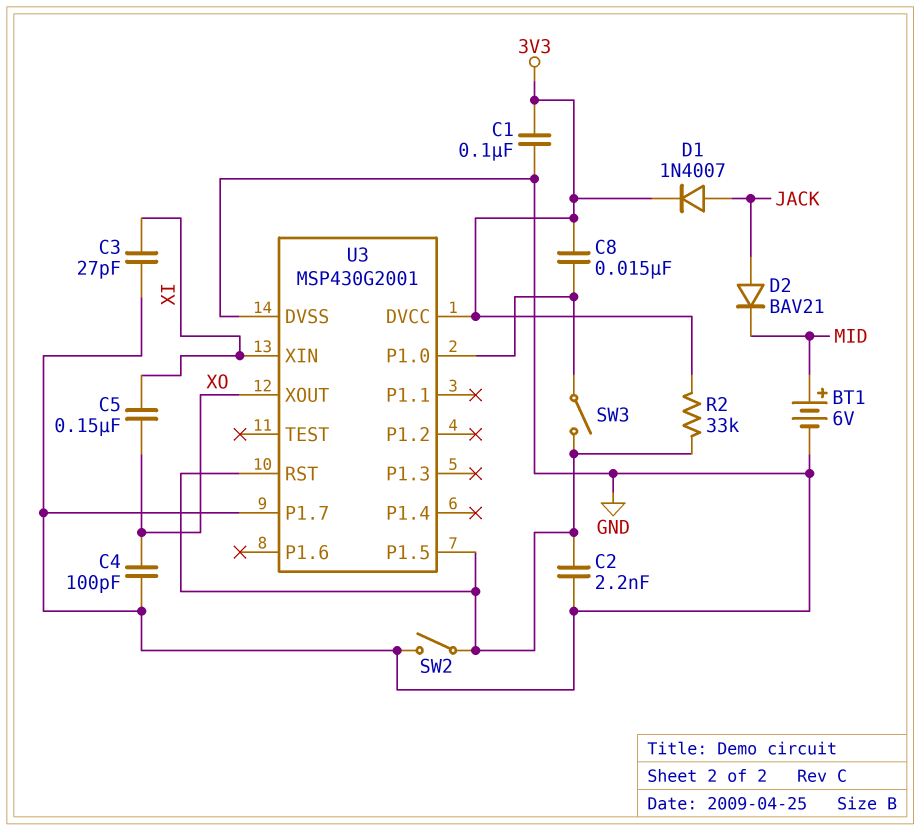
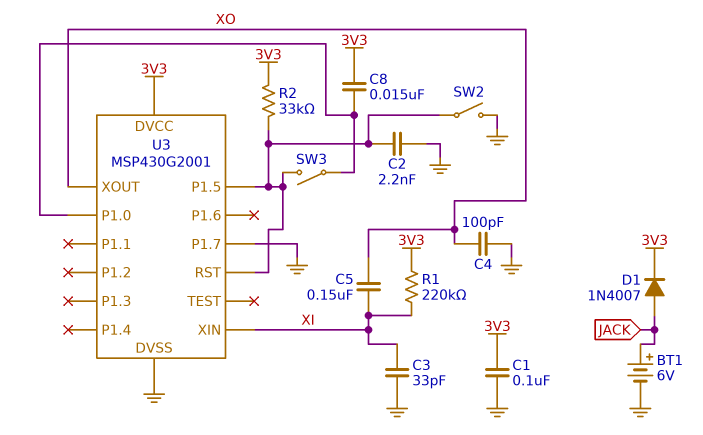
BT1: 6V (plus MID, minus GND) -> 6V (plus JACK, minus GND)
C3: 27pF (GND, XI) -> 33pF (GND, XI)
D2: diode BAV21 (A JACK, K MID) -> none
R1: none -> 220k (3V3, XI)

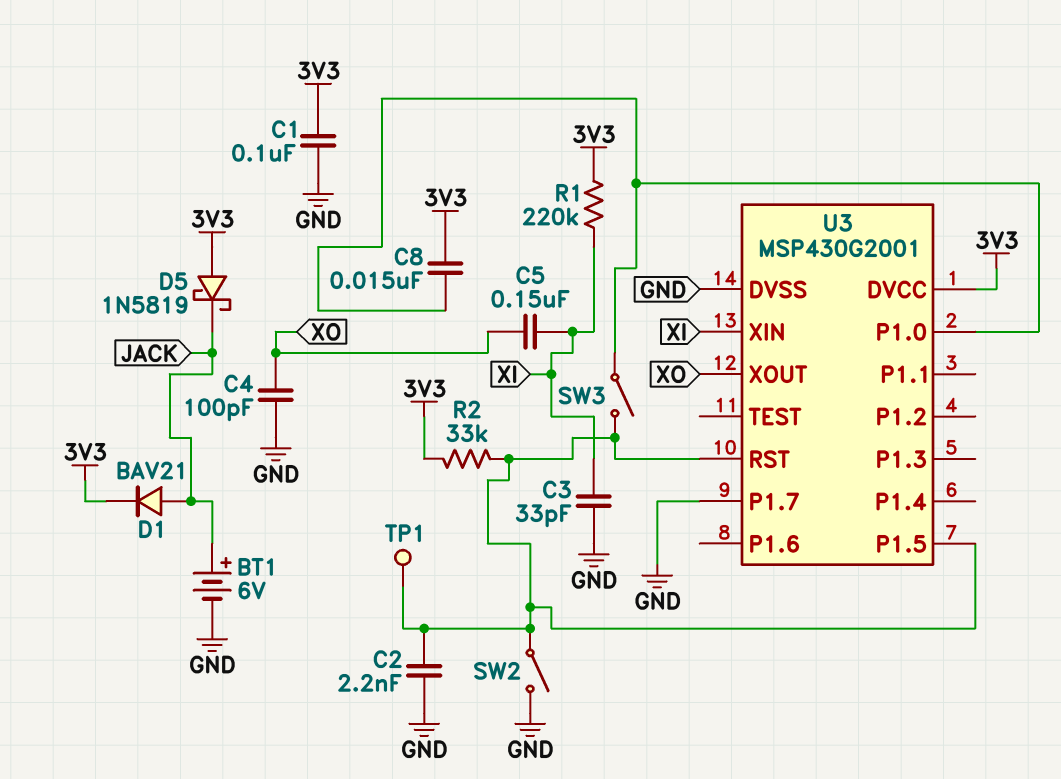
D1: diode 1N4007 (A JACK, K 3V3) -> diode BAV21 (A JACK, K 3V3)
D5: none -> schottky 1N5819 (A 3V3, K JACK)
TP1: none -> test point (U3/P1.5)

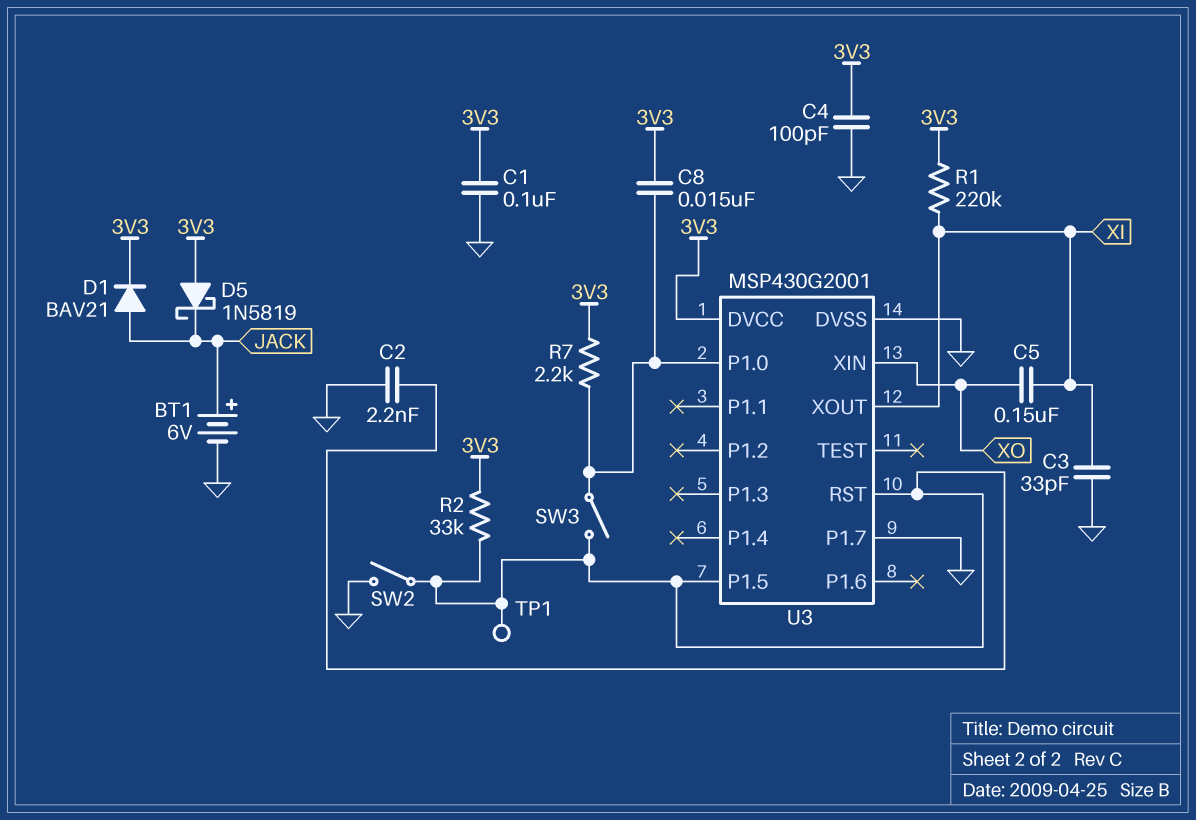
C4: 100pF (GND, XO) -> 100pF (3V3, GND)
R7: none -> 2.2k (3V3, U3/P1.0)
U3 pin XIN: XI -> XO
U3 pin XOUT: XO -> XI

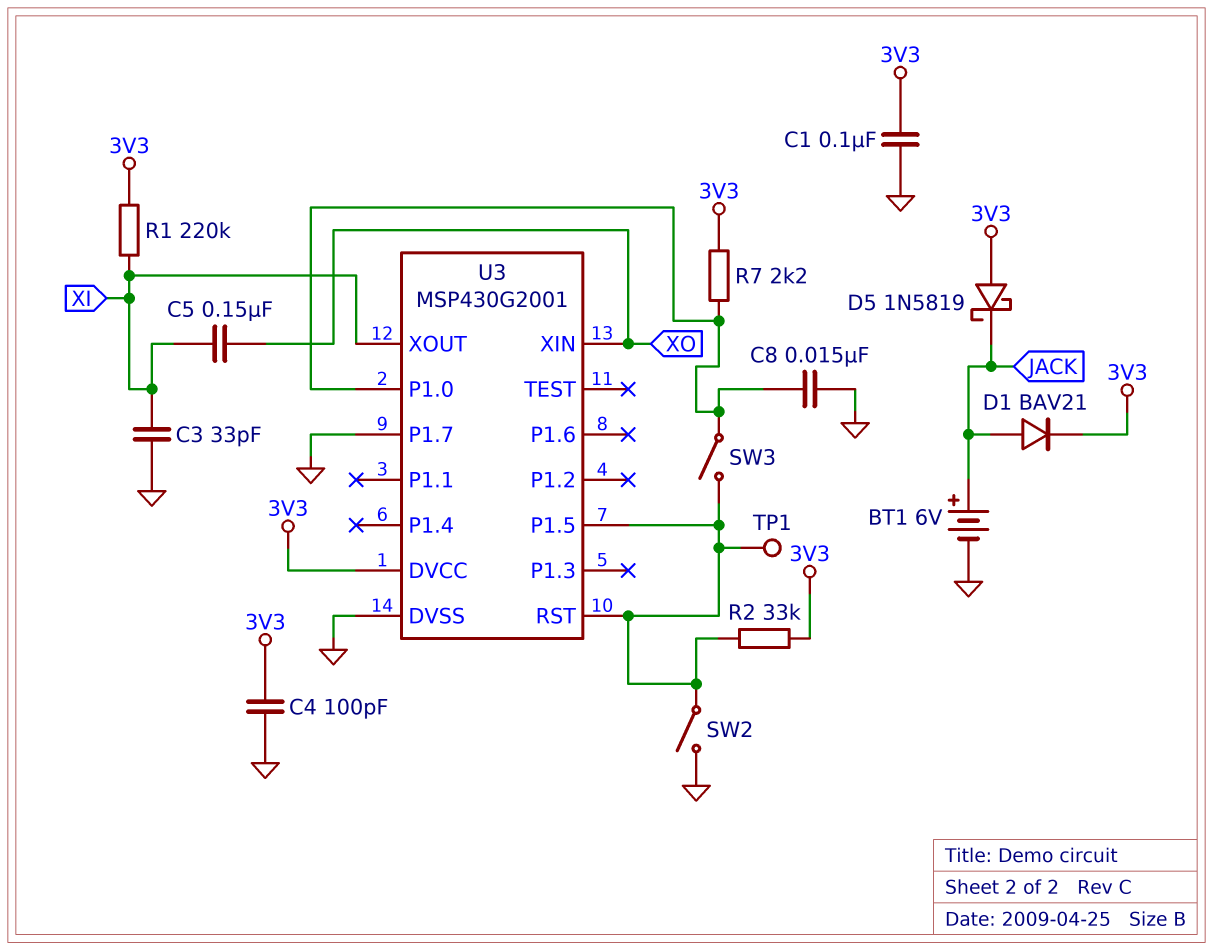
C2: 2.2nF (GND, U3/P1.5) -> none
C8: 15nF (3V3, U3/P1.0) -> 15nF (GND, U3/P1.0)

